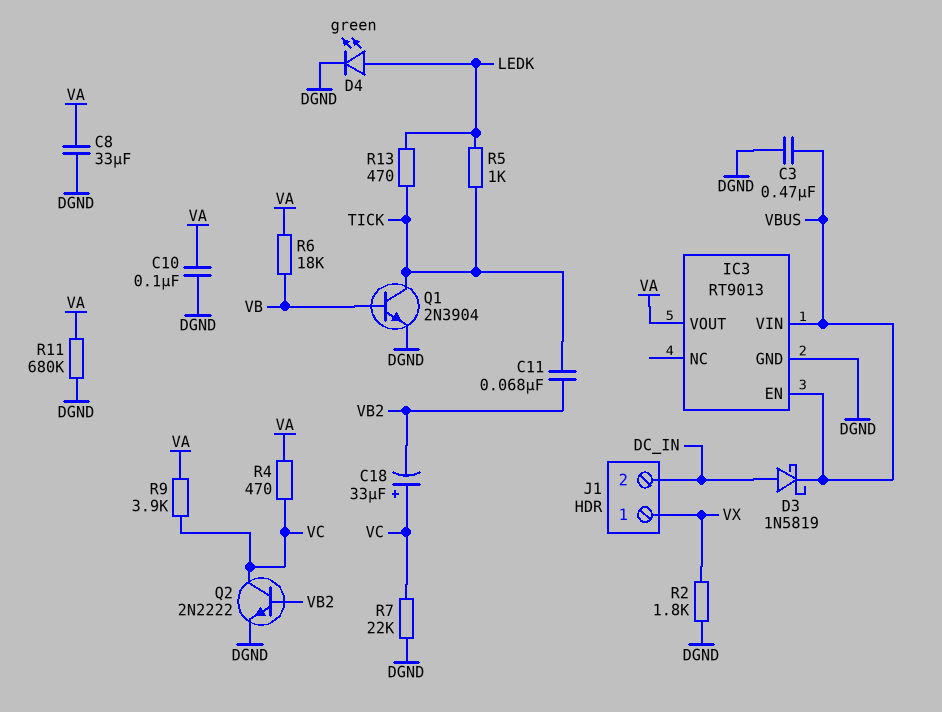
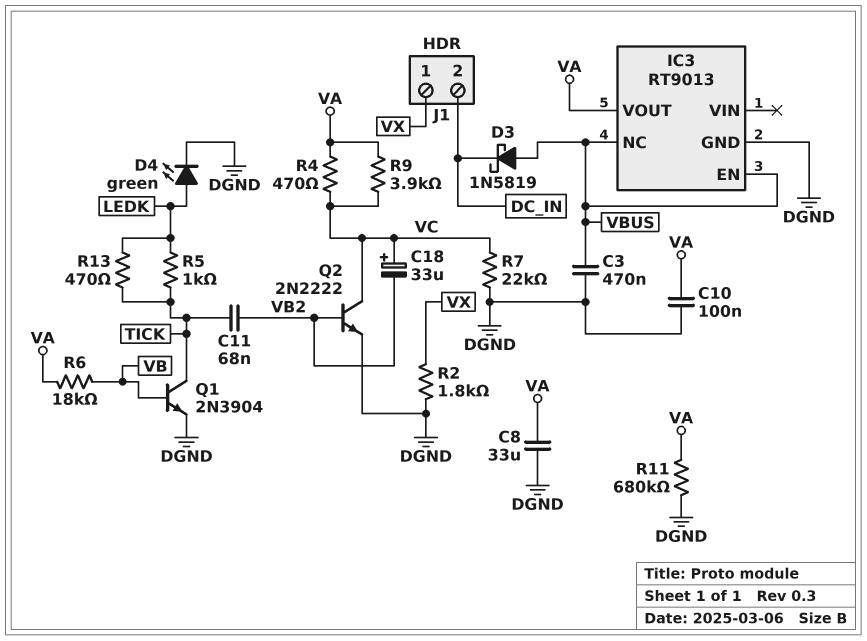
D3: schottky 1N5819 (A DC_IN, K VBUS) -> schottky 1N5819 (A VBUS, K DC_IN)
IC3 pin NC: none -> VBUS
IC3 pin VIN: VBUS -> none

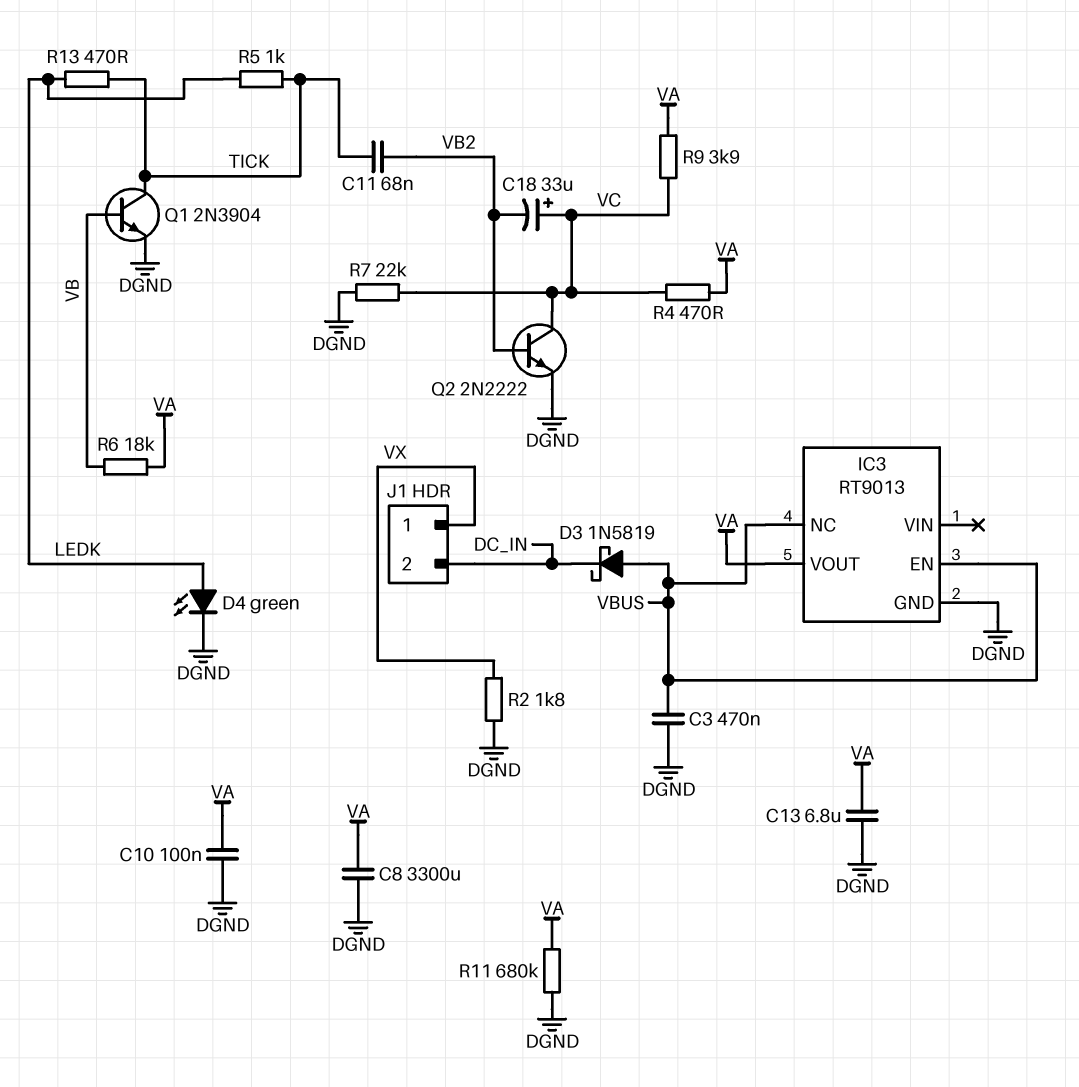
C8: 33uF (DGND, VA) -> 3300uF (DGND, VA)
C13: none -> 6.8uF (DGND, VA)

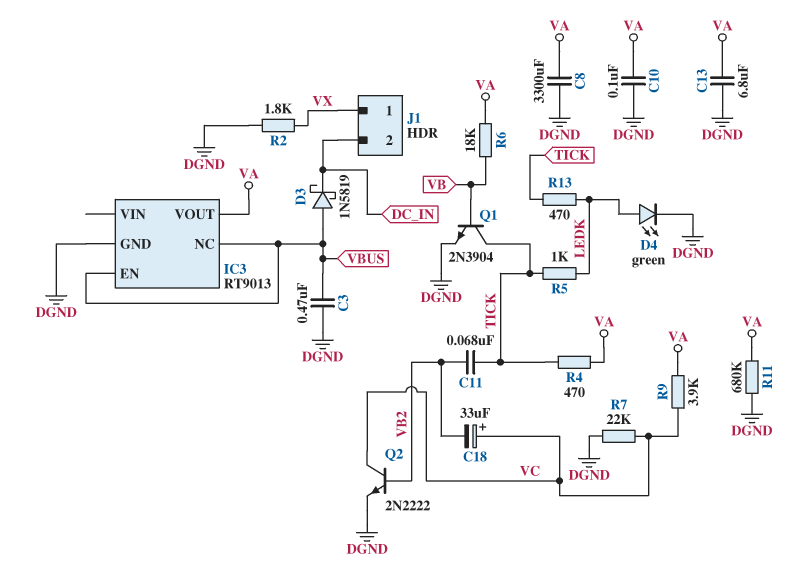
R4: 470 (VA, VC) -> 470 (TICK, VA)

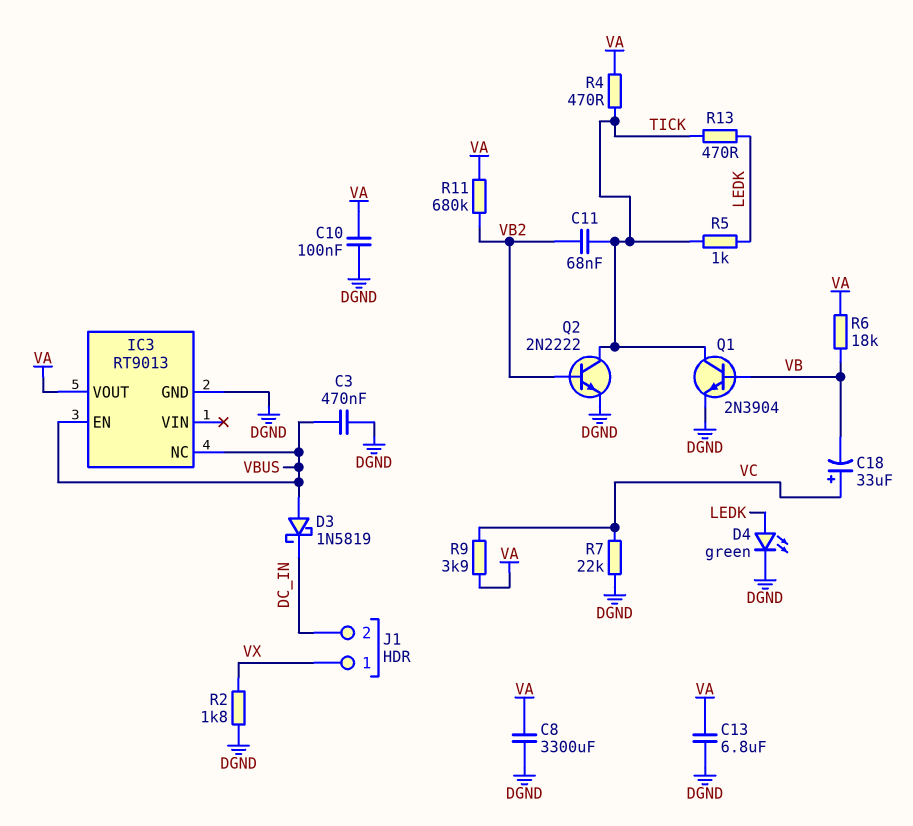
C18: 33uF (plus VC, minus VB2) -> 33uF (plus VC, minus VB)
Q2: NPN 2N2222 (B VB2, C VC, E DGND) -> NPN 2N2222 (B VB2, C TICK, E DGND)
R11: 680k (DGND, VA) -> 680k (VA, VB2)

